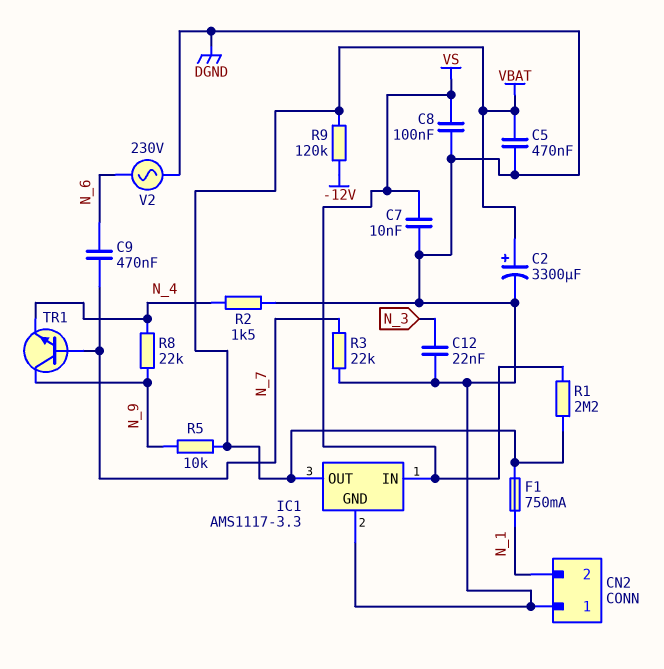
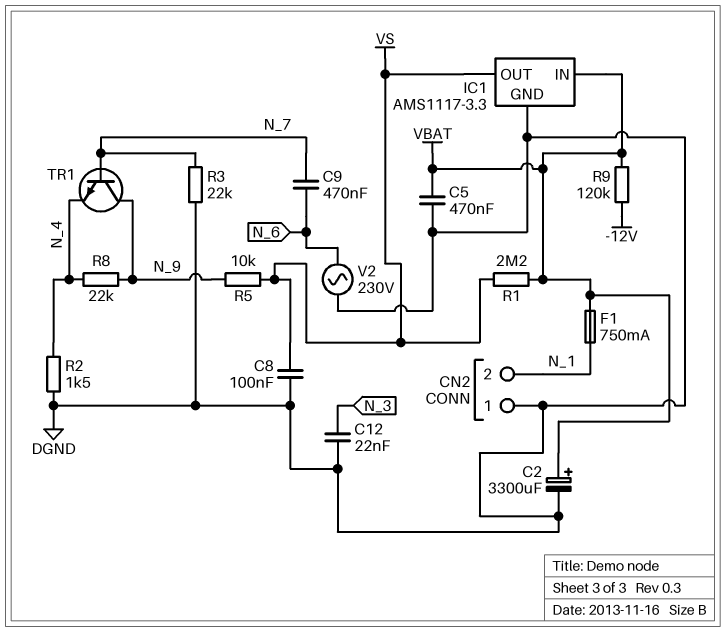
C7: 10nF (DGND, VS) -> none
IC1 pin IN: VS -> VBAT
IC1 pin OUT: VBAT -> VS
R5: 10k (N_9, VBAT) -> 10k (N_9, VS)

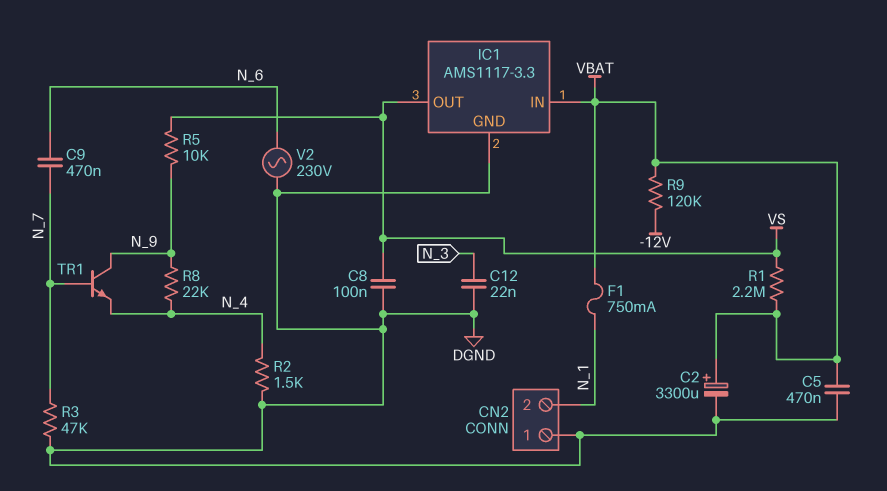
R3: 22k (DGND, N_7) -> 47k (DGND, N_7)

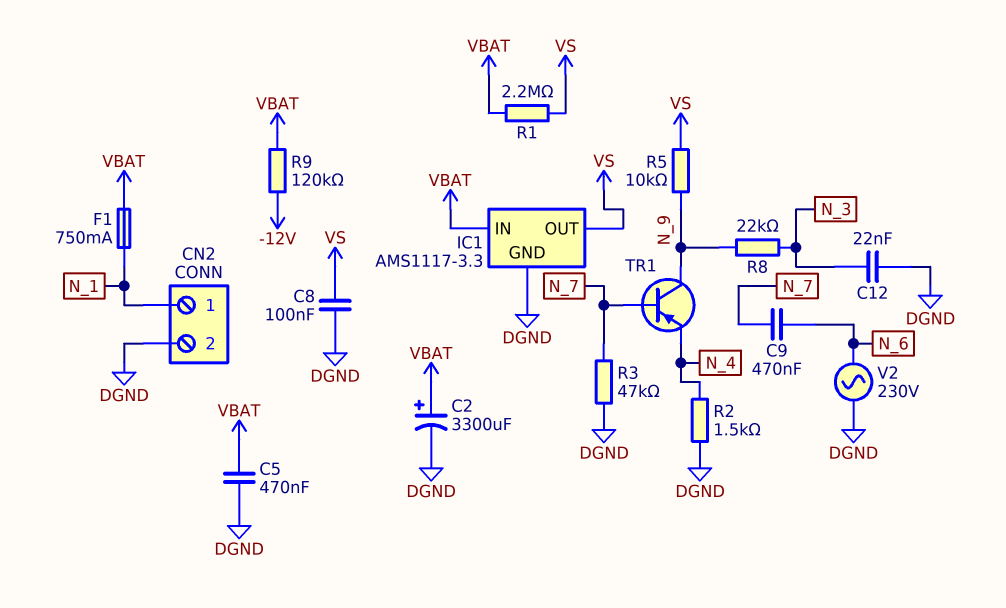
CN2 pin 1: DGND -> N_1
CN2 pin 2: N_1 -> DGND
R8: 22k (N_4, N_9) -> 22k (N_3, N_9)
TR1: NPN (B N_7, C N_9, E N_4) -> PNP (B N_7, C N_9, E N_4)

